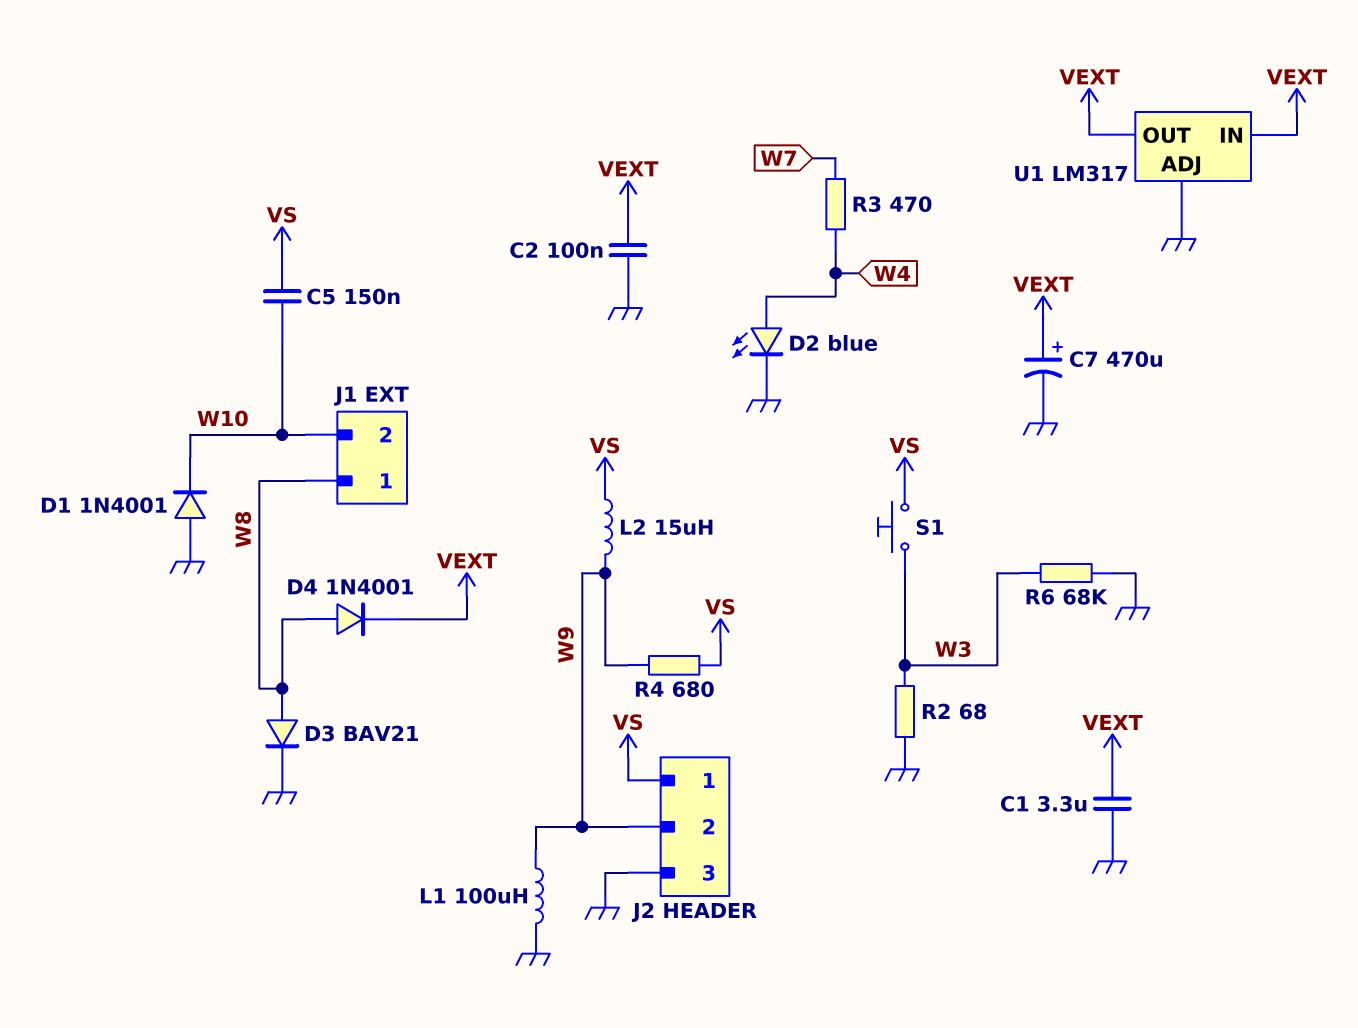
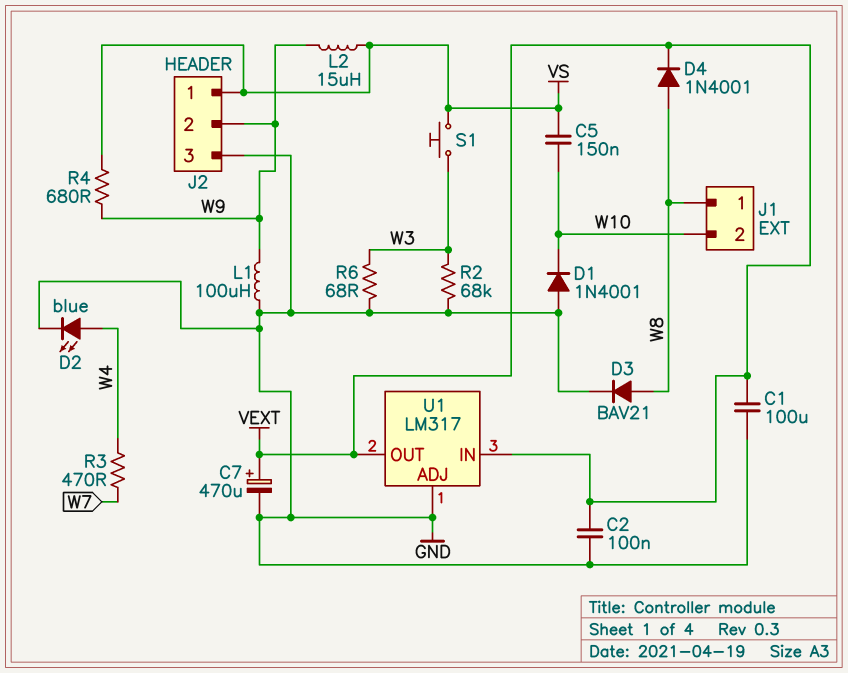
C1: 3.3uF (GND, VEXT) -> 100uF (GND, VEXT)
R2: 68 (GND, W3) -> 68k (GND, W3)
R6: 68k (GND, W3) -> 68 (GND, W3)

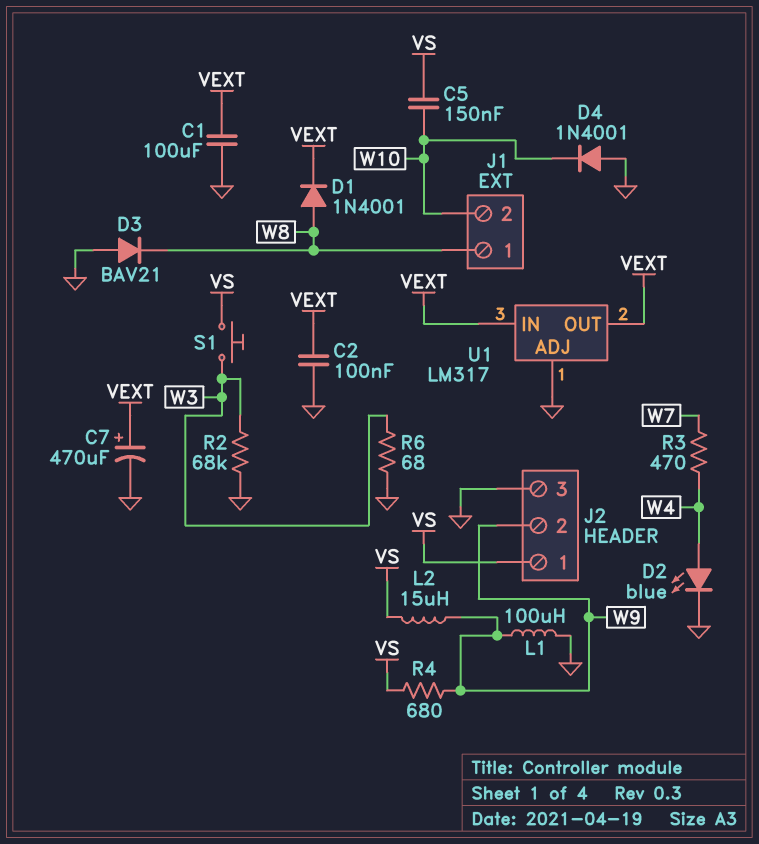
D1: diode 1N4001 (A GND, K W10) -> diode 1N4001 (A W8, K VEXT)
D3: diode BAV21 (A W8, K GND) -> diode BAV21 (A GND, K W8)
D4: diode 1N4001 (A W8, K VEXT) -> diode 1N4001 (A GND, K W10)

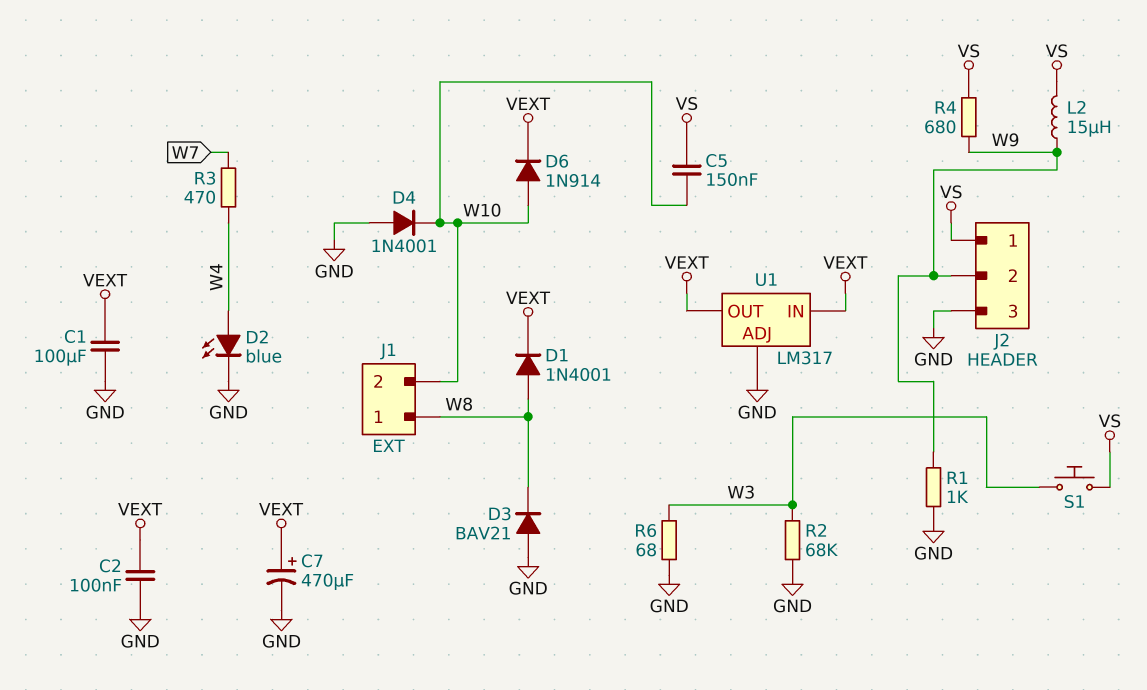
D6: none -> diode 1N914 (A W10, K VEXT)
L1: 100uH (GND, W9) -> none
R1: none -> 1k (GND, W9)

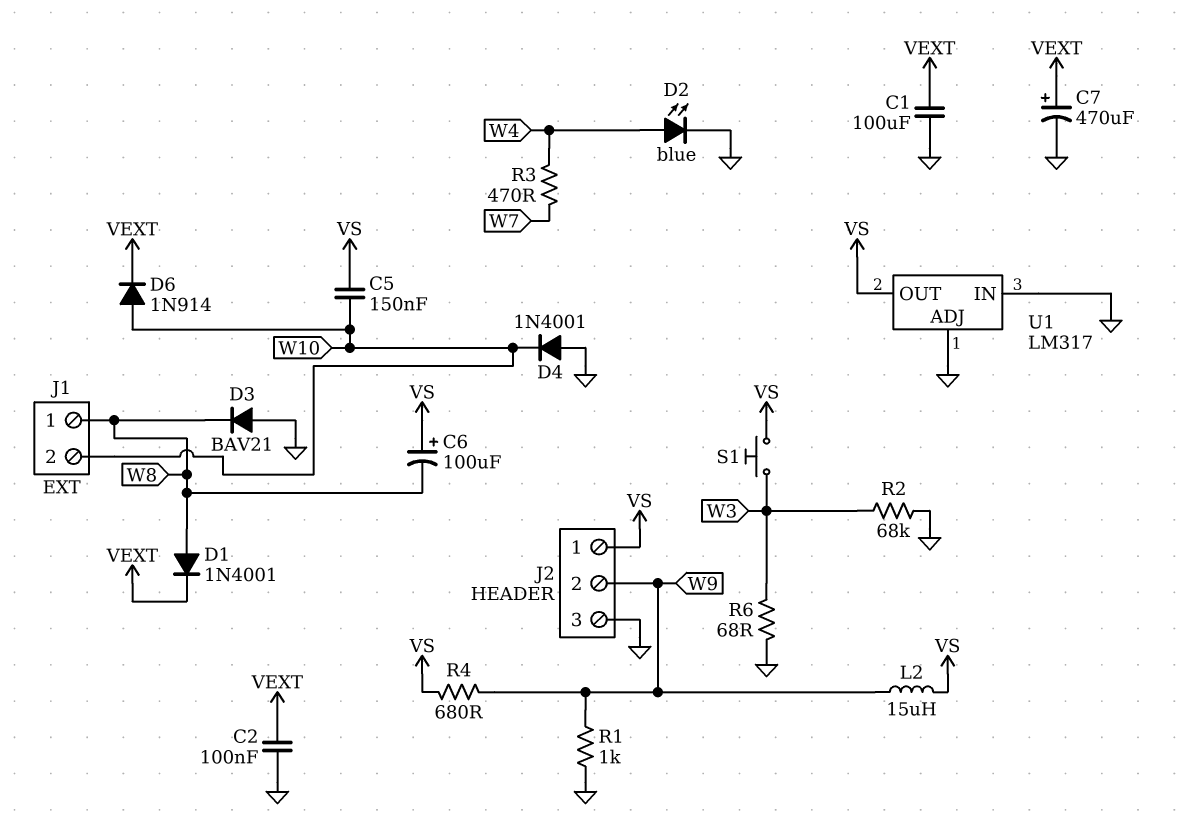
C6: none -> 100uF (plus VS, minus W8)
U1 pin IN: VEXT -> GND
U1 pin OUT: VEXT -> VS

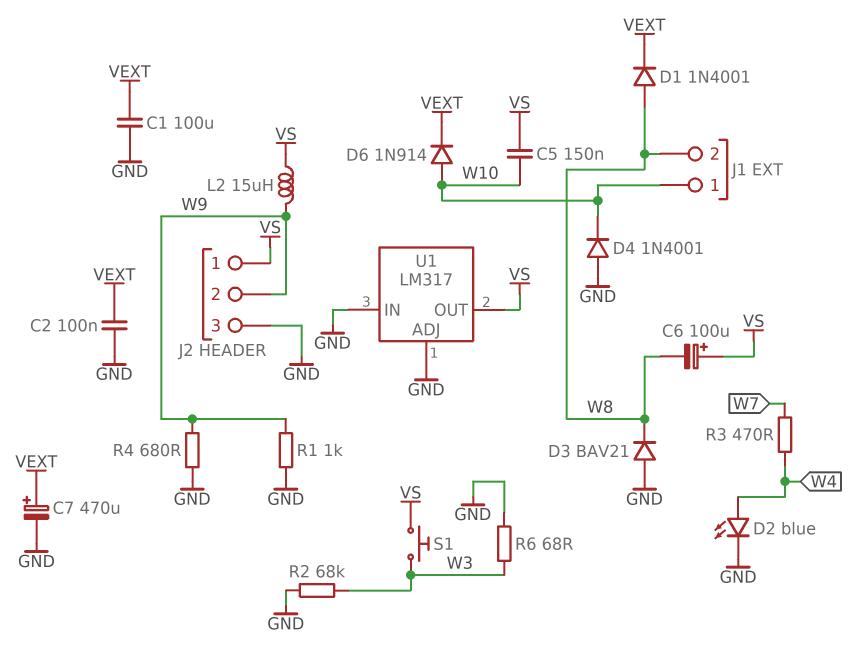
J1 pin 1: W8 -> W10
J1 pin 2: W10 -> W8
R4: 680 (VS, W9) -> 680 (GND, W9)

